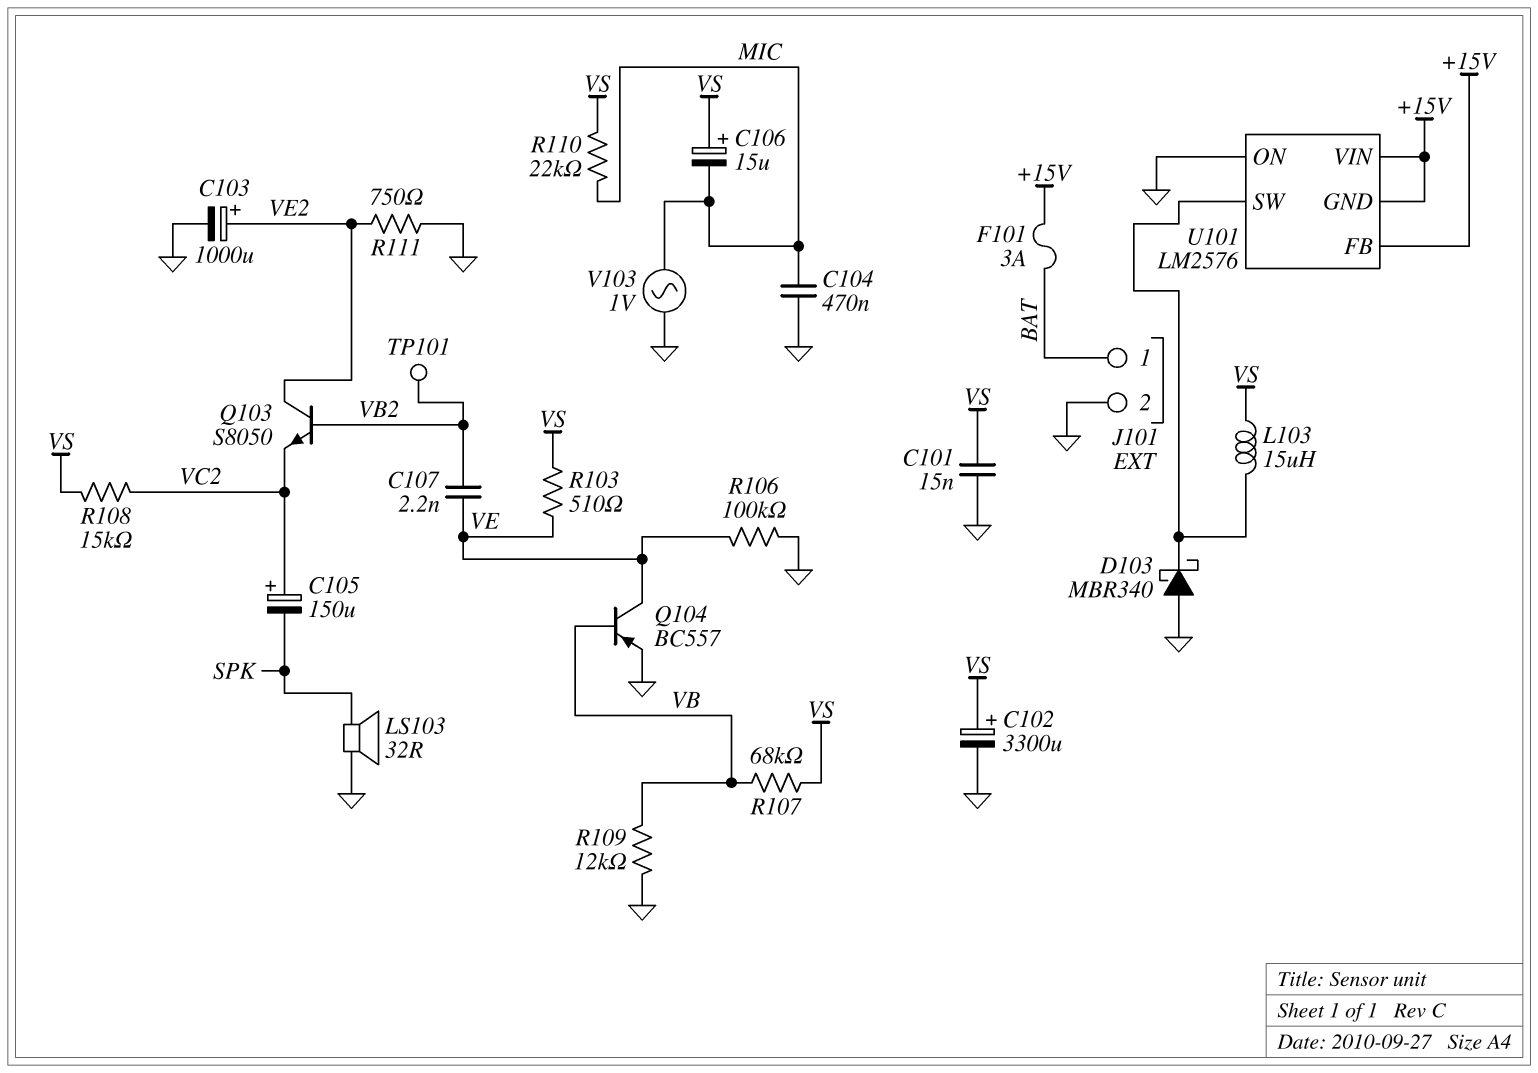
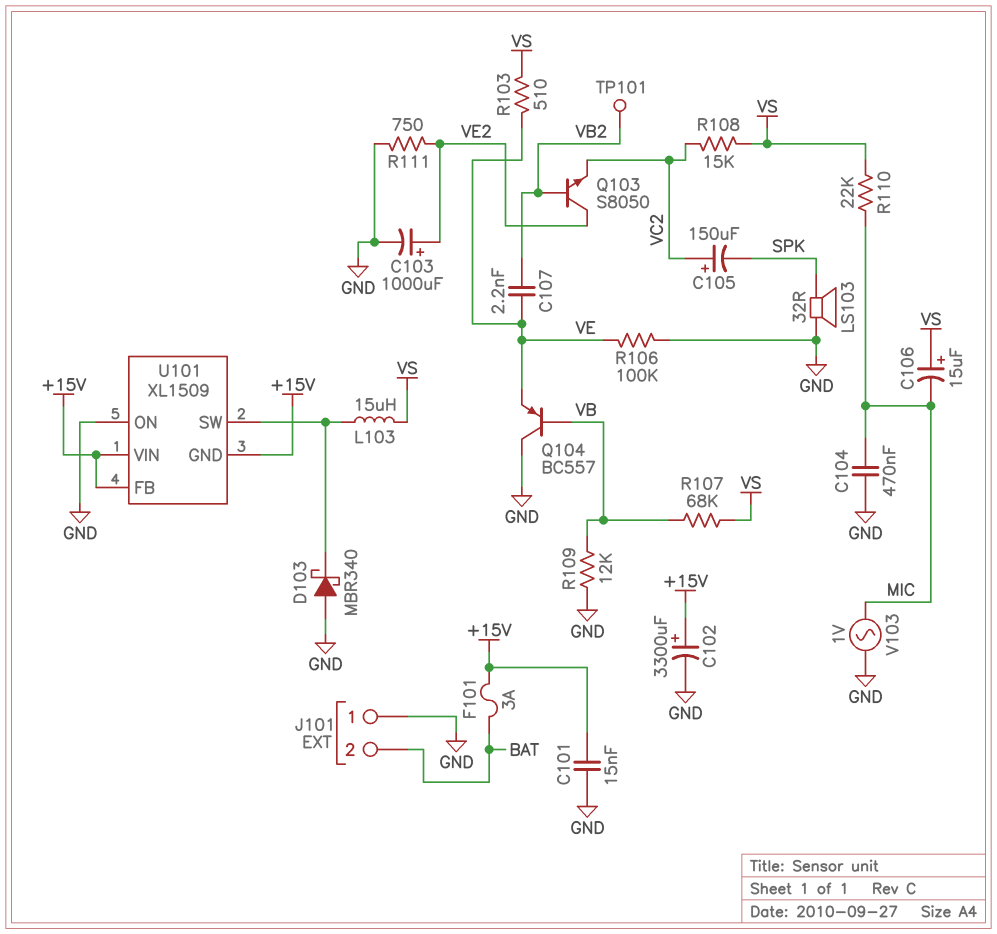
C101: 15nF (GND, VS) -> 15nF (+15V, GND)
C102: 3300uF (plus VS, minus GND) -> 3300uF (plus +15V, minus GND)
J101 pin 1: BAT -> GND
J101 pin 2: GND -> BAT
Q104: PNP BC557 (B VB, C VE, E GND) -> PNP BC557 (B VB, C GND, E VE)
U101: LM2576 -> XL1509

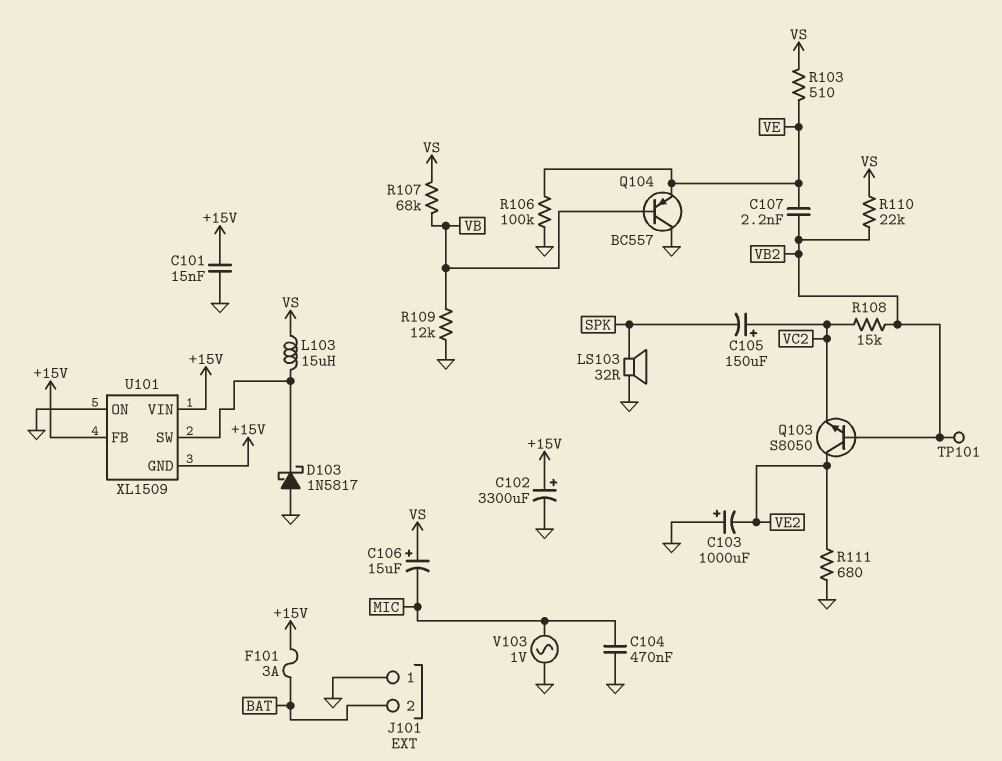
C103: 1000uF (plus VE2, minus GND) -> 1000uF (plus GND, minus VE2)
D103: schottky MBR340 (A GND, K U101/SW) -> schottky 1N5817 (A GND, K U101/SW)
R108: 15k (VC2, VS) -> 15k (VB2, VC2)
R110: 22k (MIC, VS) -> 22k (VB2, VS)
R111: 750 (GND, VE2) -> 680 (GND, VE2)

